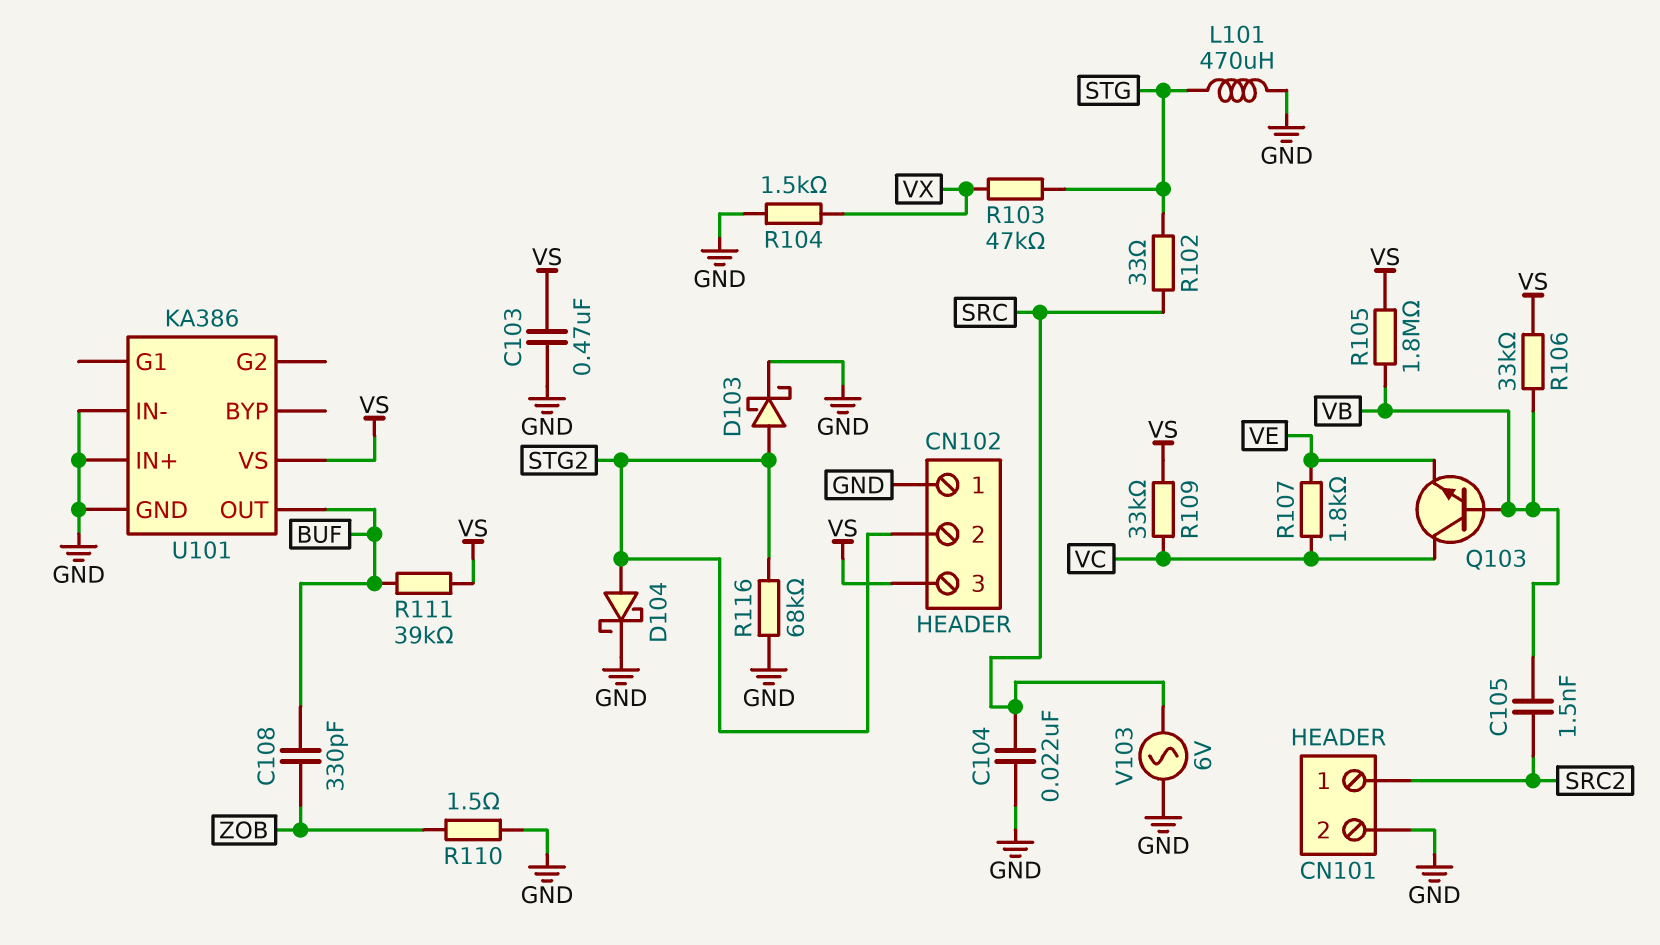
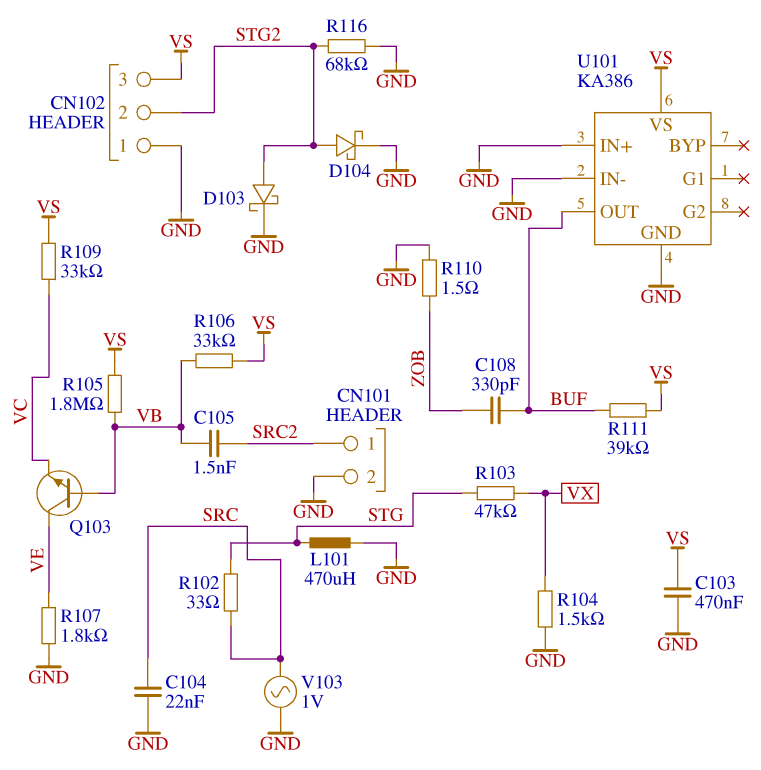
Q103: NPN (B VB, C VC, E VE) -> NPN (B VB, C VE, E VC)
R107: 1.8k (VC, VE) -> 1.8k (GND, VE)
V103: AC 6V (GND, SRC) -> AC 1V (GND, SRC)

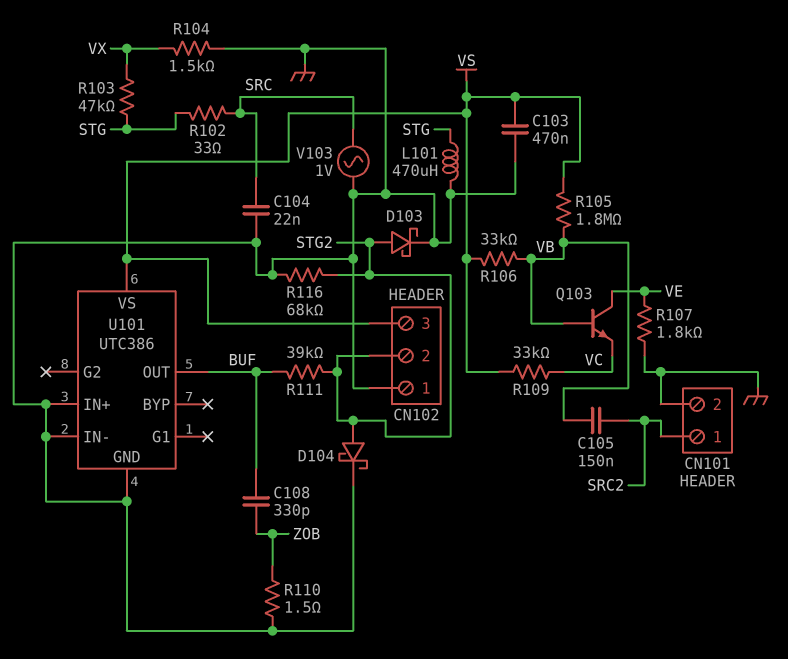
C105: 1.5nF (SRC2, VB) -> 150nF (SRC2, VB)
R111: 39k (BUF, VS) -> 39k (BUF, STG2)
U101: KA386 -> UTC386

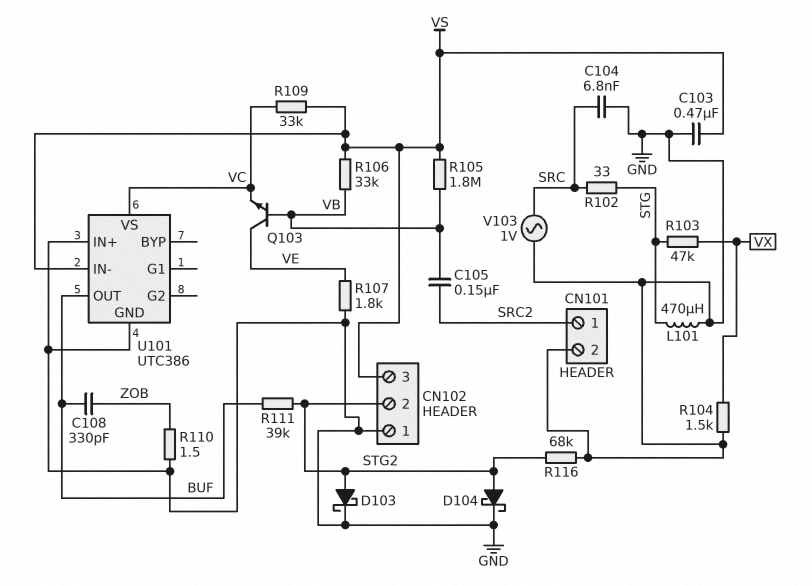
C104: 22nF (GND, SRC) -> 6.8nF (GND, SRC)
U101 pin IN-: GND -> VS
U101 pin VS: VS -> VC

